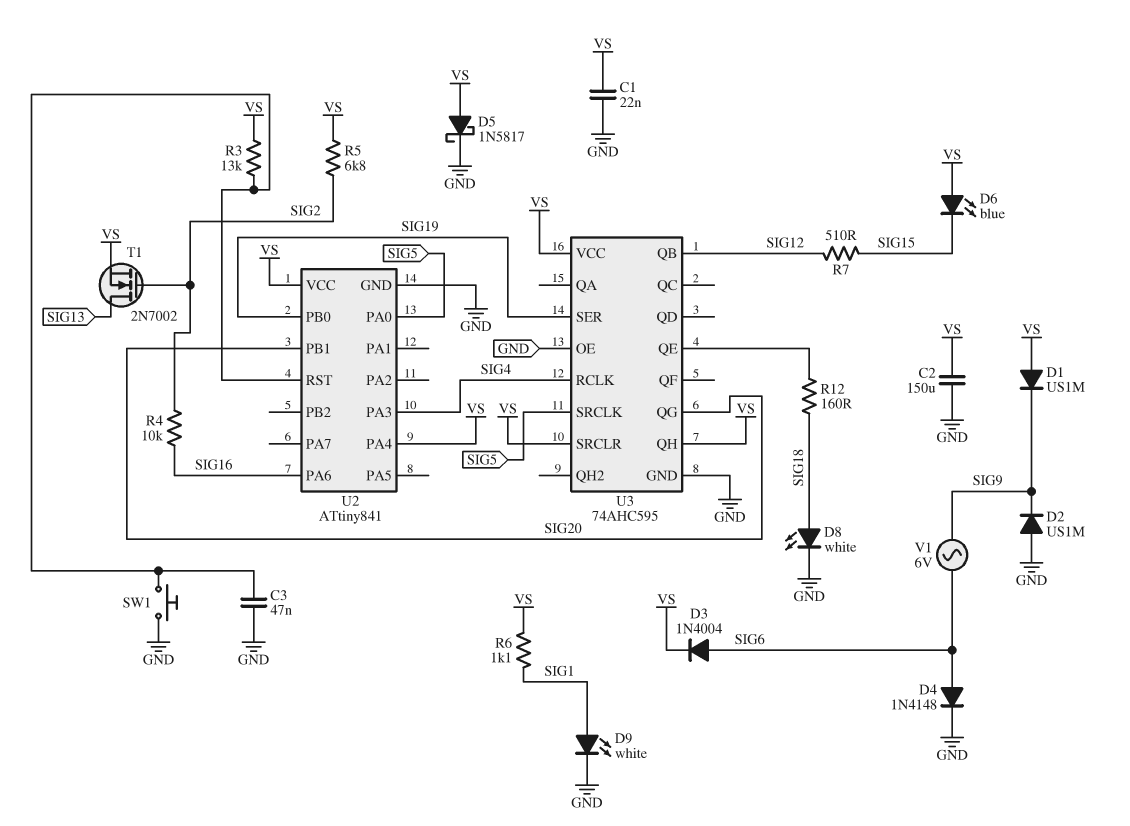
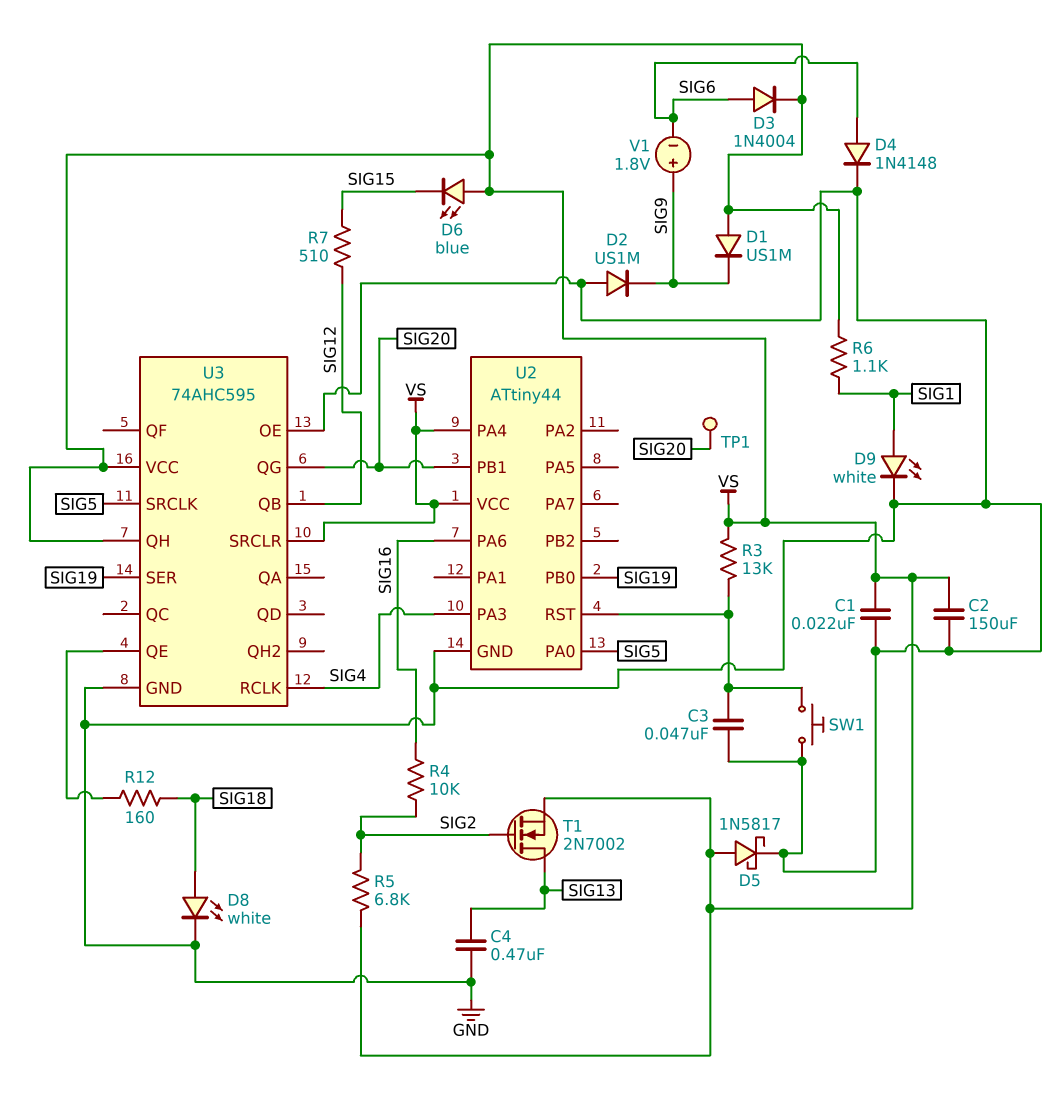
C4: none -> 470nF (GND, SIG13)
TP1: none -> test point (SIG20)
U2: ATtiny841 -> ATtiny44
V1: AC 6V (SIG6, SIG9) -> 1.8V (plus SIG9, minus SIG6)

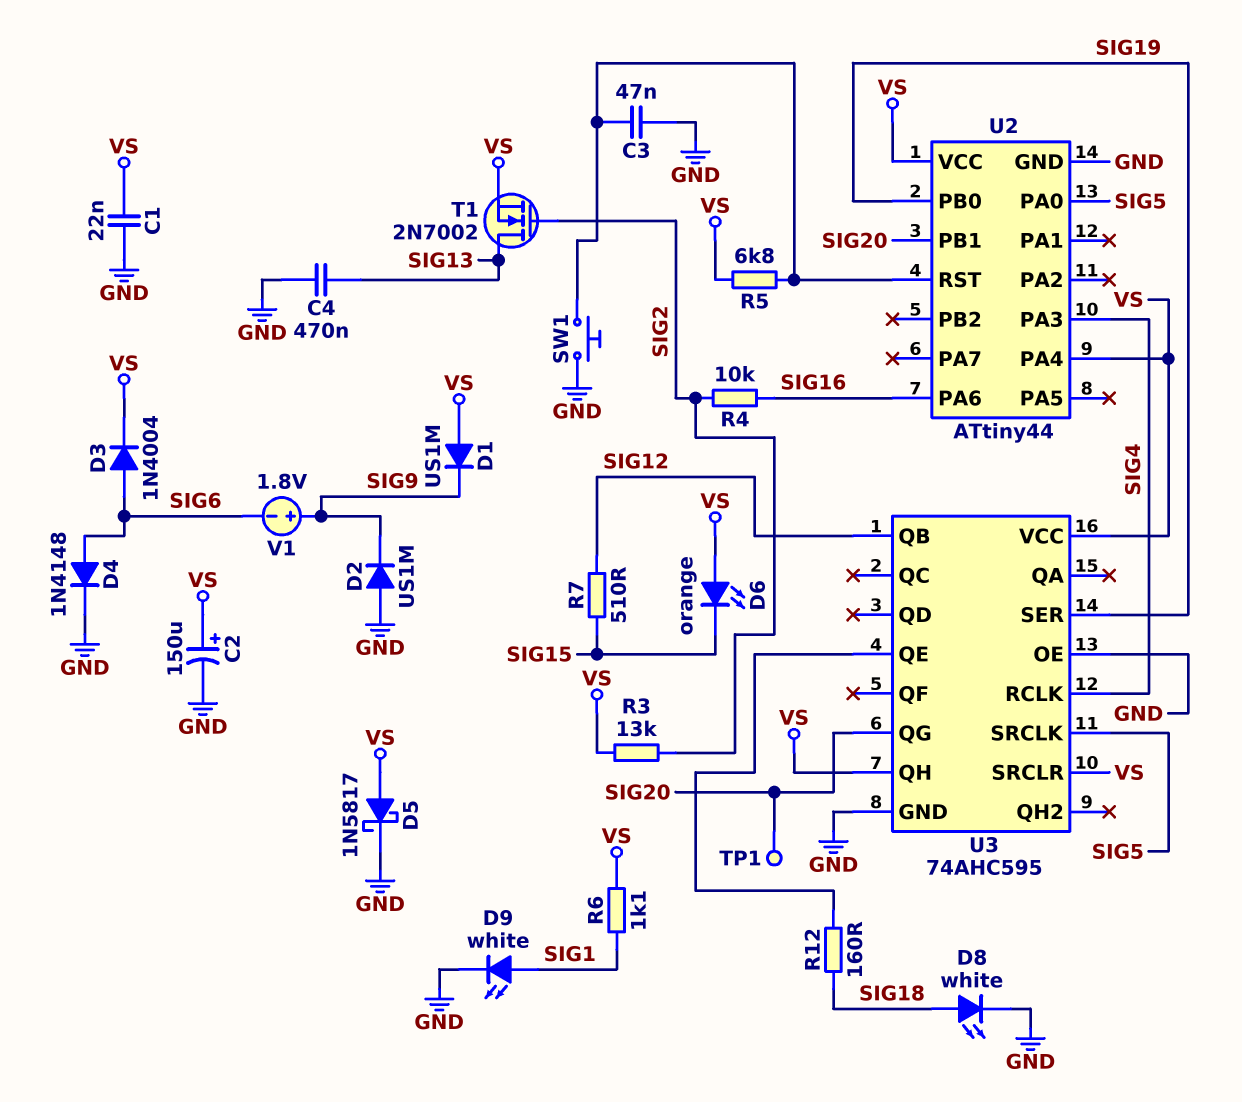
C2: 150uF (GND, VS) -> 150uF (plus VS, minus GND)
D6: LED blue (A VS, K SIG15) -> LED orange (A VS, K SIG15)
R3: 13k (U2/RST, VS) -> 13k (SIG2, VS)
R5: 6.8k (SIG2, VS) -> 6.8k (U2/RST, VS)

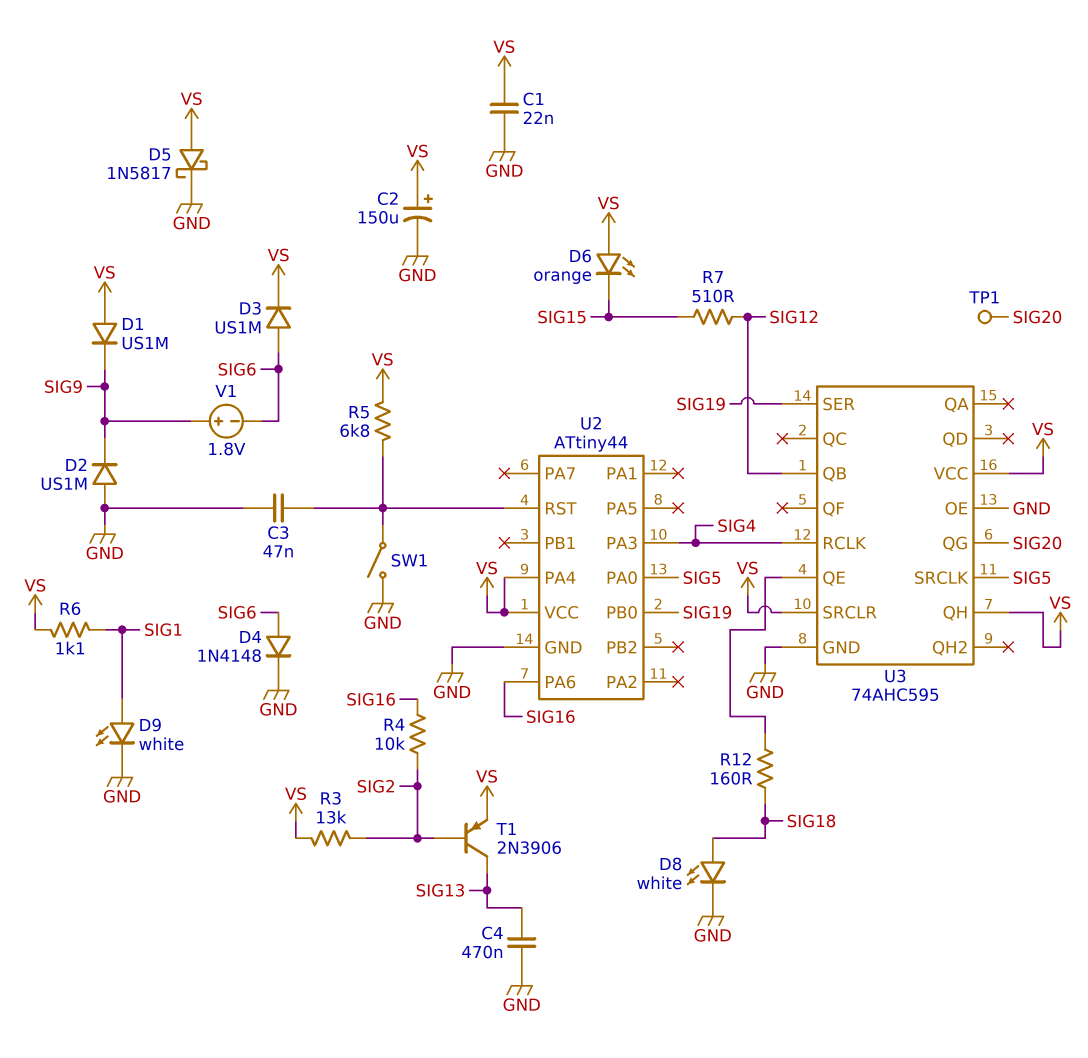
D3: diode 1N4004 (A SIG6, K VS) -> diode US1M (A SIG6, K VS)
SW1: button (GND, U2/RST) -> switch (GND, U2/RST)
T1: NMOS 2N7002 (G SIG2, D SIG13, S VS) -> PNP 2N3906 (B SIG2, C SIG13, E VS)
U2 pin PB1: SIG20 -> none

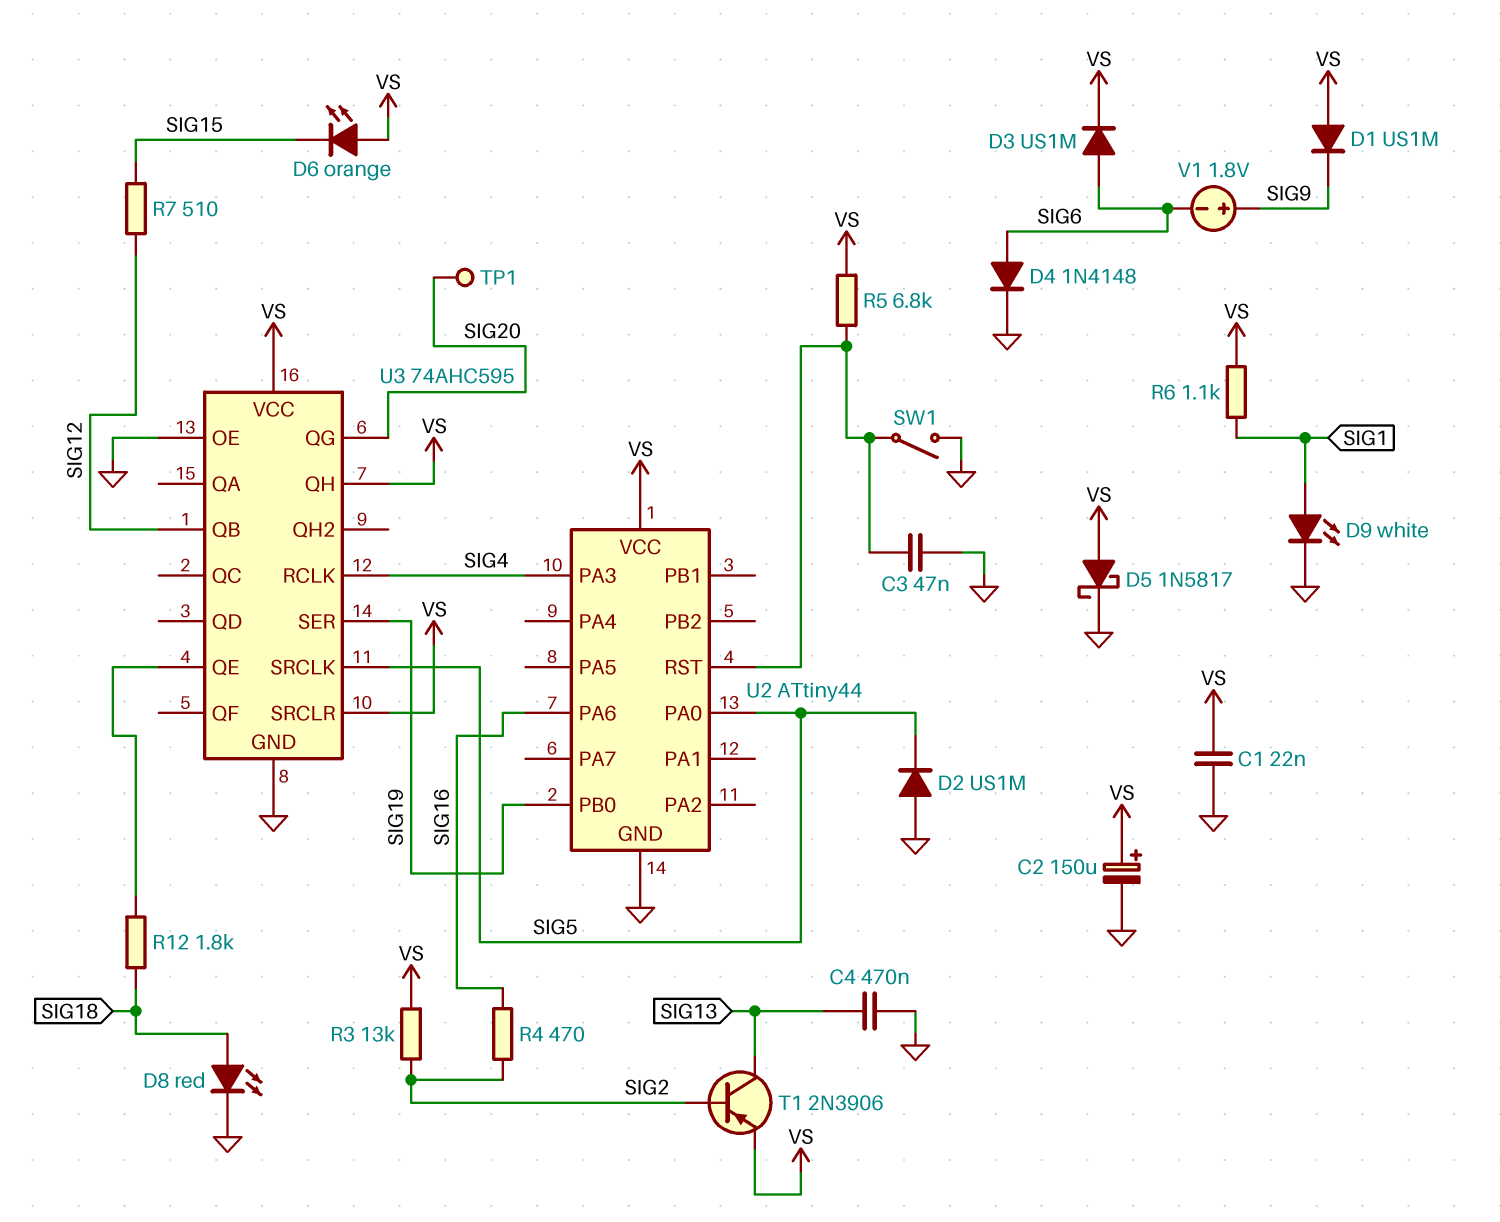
D2: diode US1M (A GND, K SIG9) -> diode US1M (A GND, K SIG5)
D8: LED white (A SIG18, K GND) -> LED red (A SIG18, K GND)
R4: 10k (SIG2, SIG16) -> 470 (SIG2, SIG16)
R12: 160 (SIG18, U3/QE) -> 1.8k (SIG18, U3/QE)
U2 pin PA4: VS -> none

